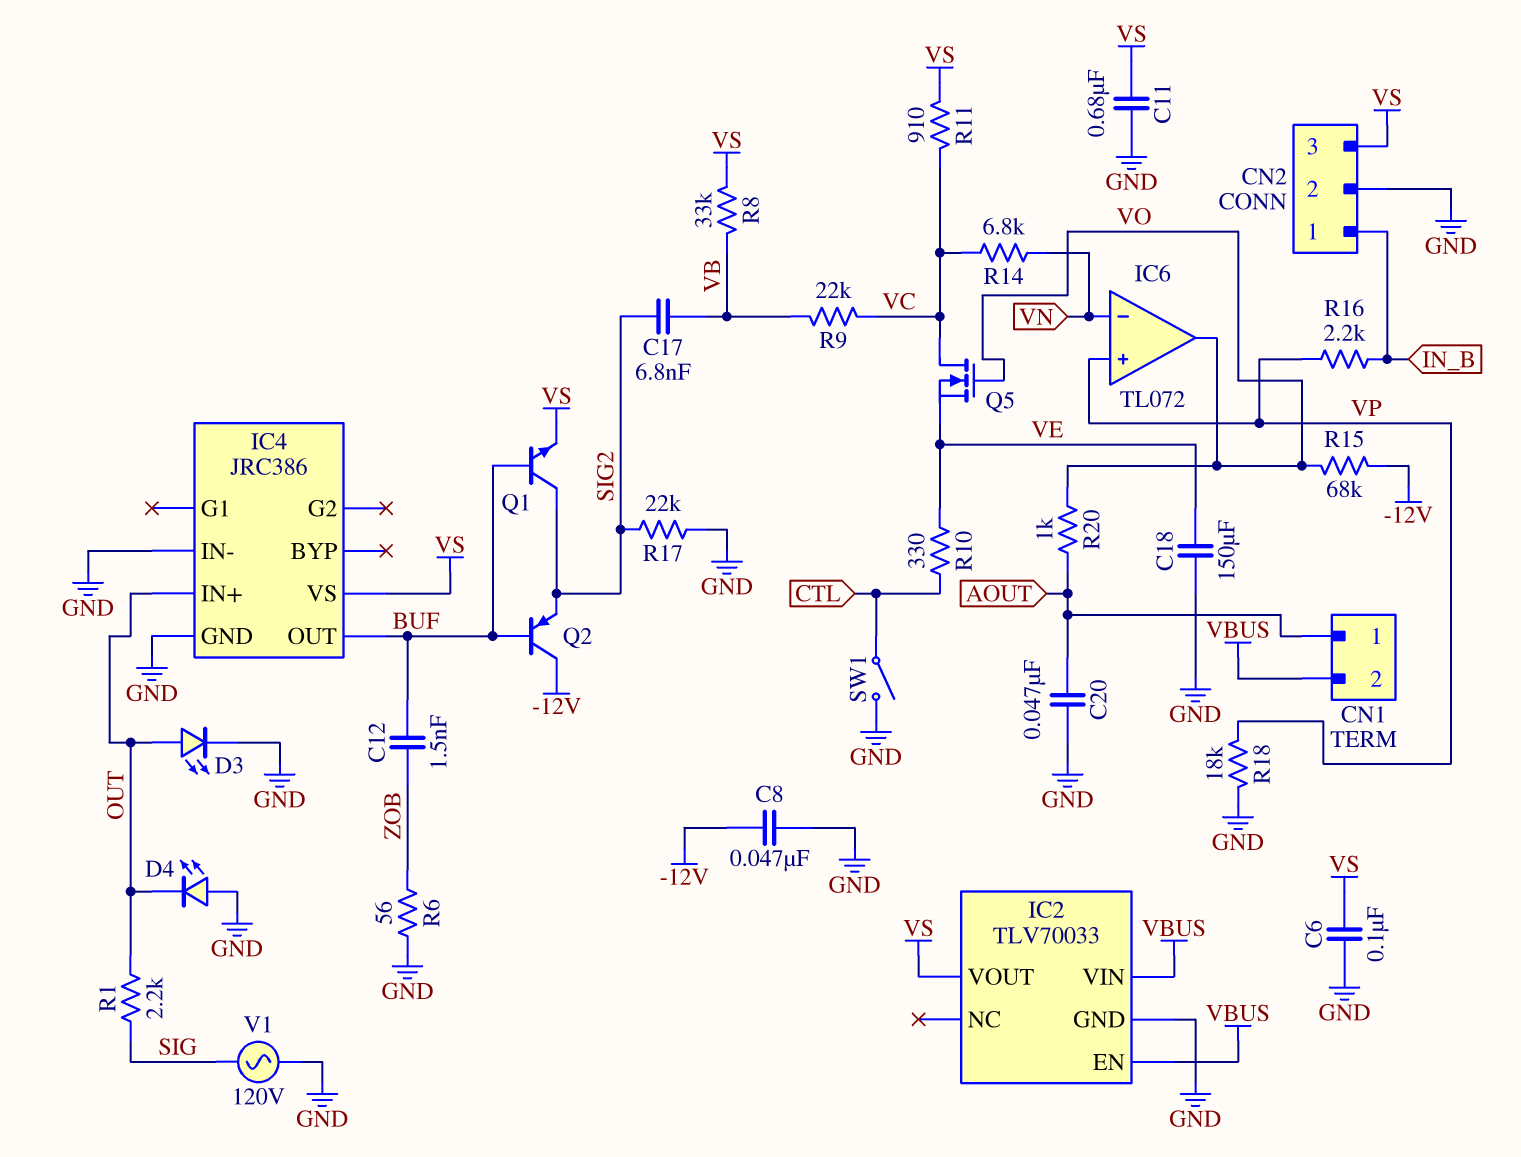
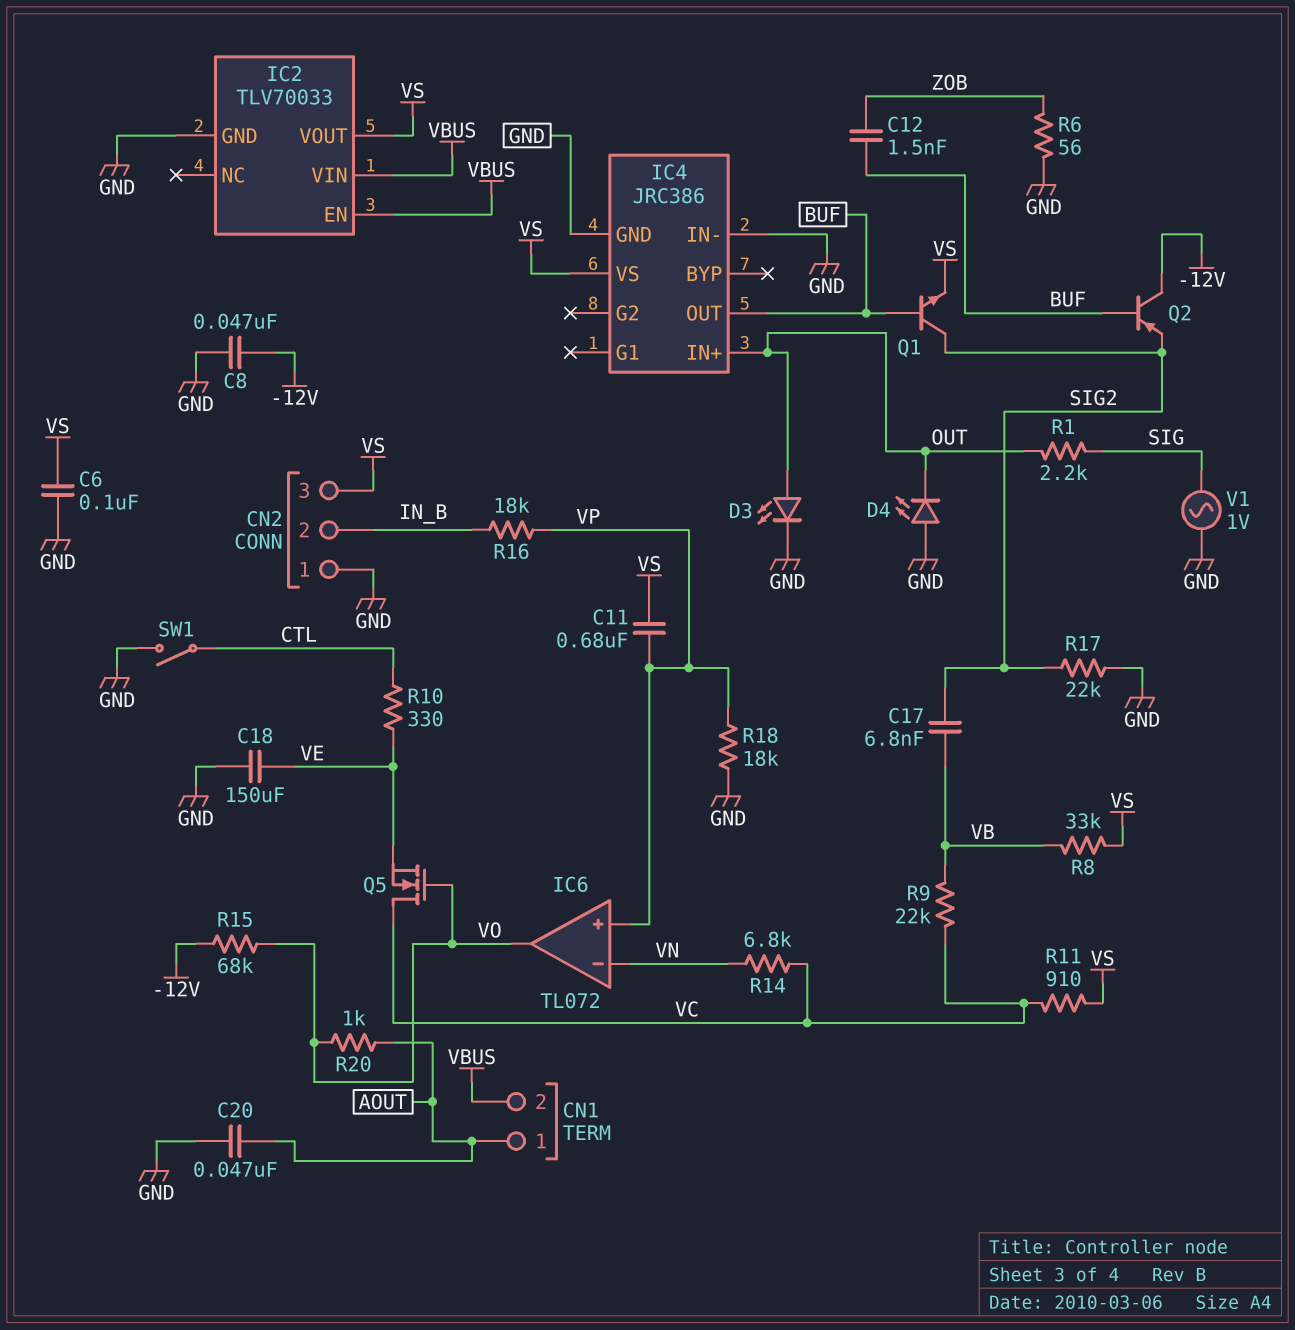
C11: 680nF (GND, VS) -> 680nF (VP, VS)
CN2 pin 1: IN_B -> GND
CN2 pin 2: GND -> IN_B
R16: 2.2k (IN_B, VP) -> 18k (IN_B, VP)
V1: AC 120V (GND, SIG) -> AC 1V (GND, SIG)

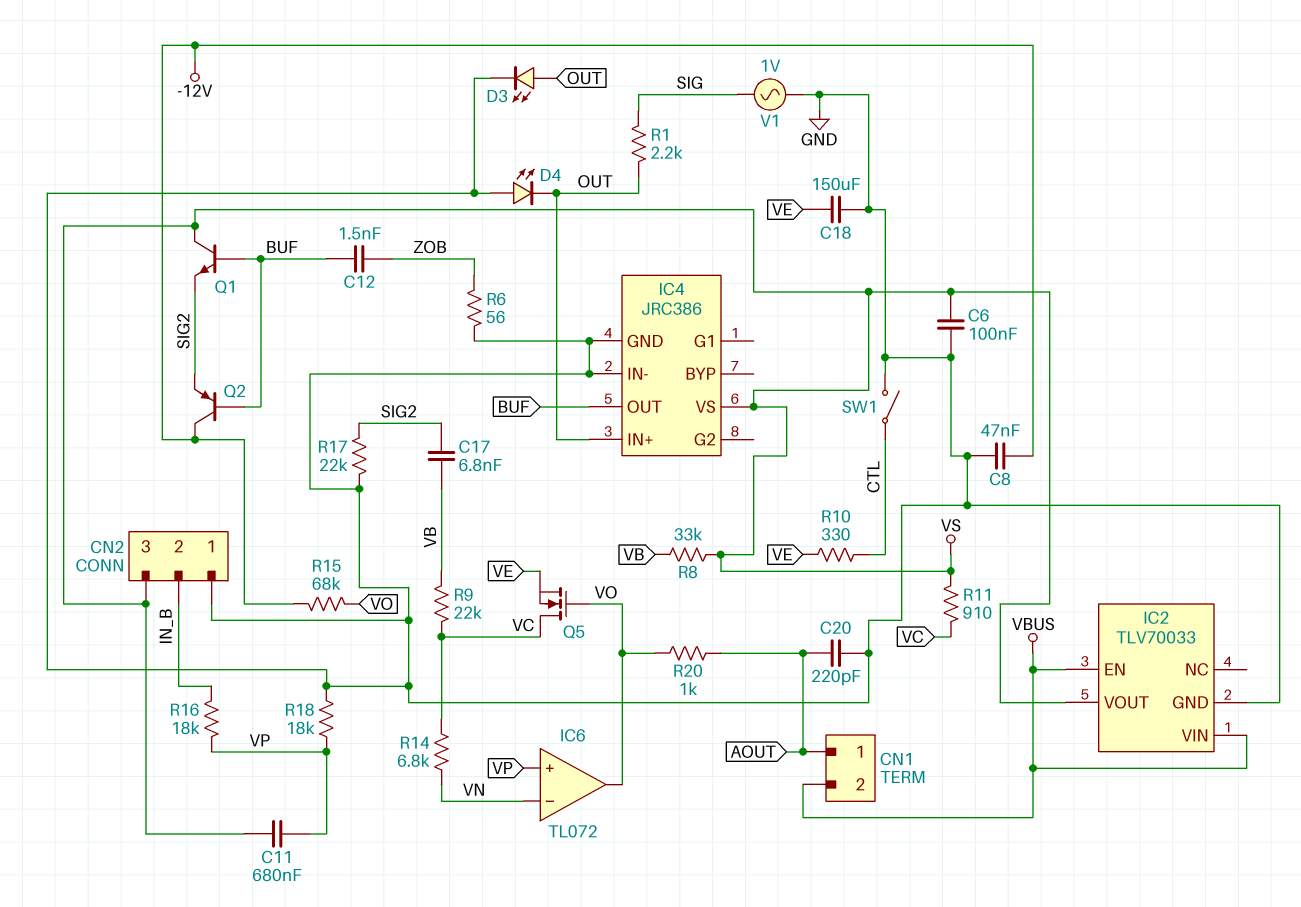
C20: 47nF (AOUT, GND) -> 220pF (AOUT, GND)
Q1: NPN (B BUF, C SIG2, E VS) -> NPN (B BUF, C VS, E SIG2)

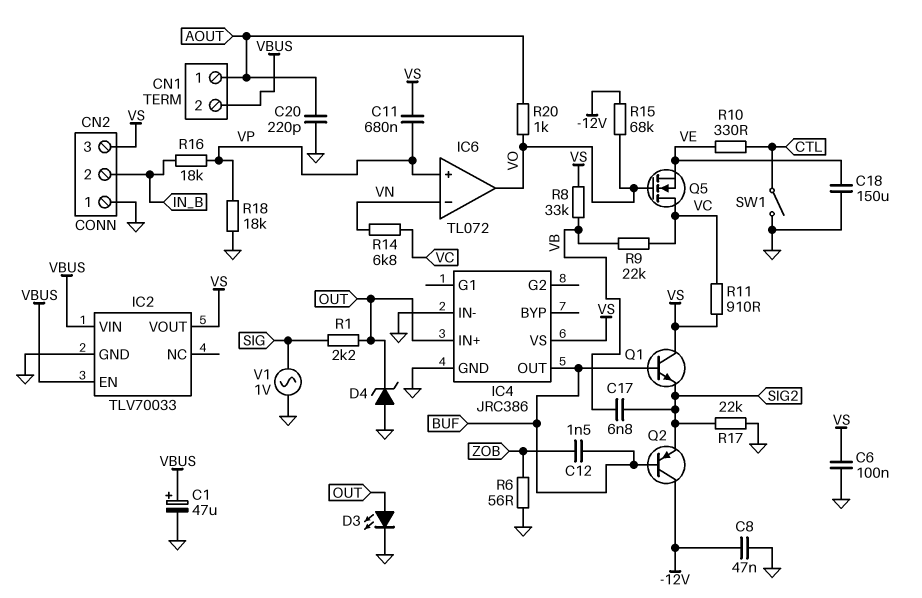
C1: none -> 47uF (plus VBUS, minus GND)
D4: LED (A GND, K OUT) -> zener (A GND, K OUT)

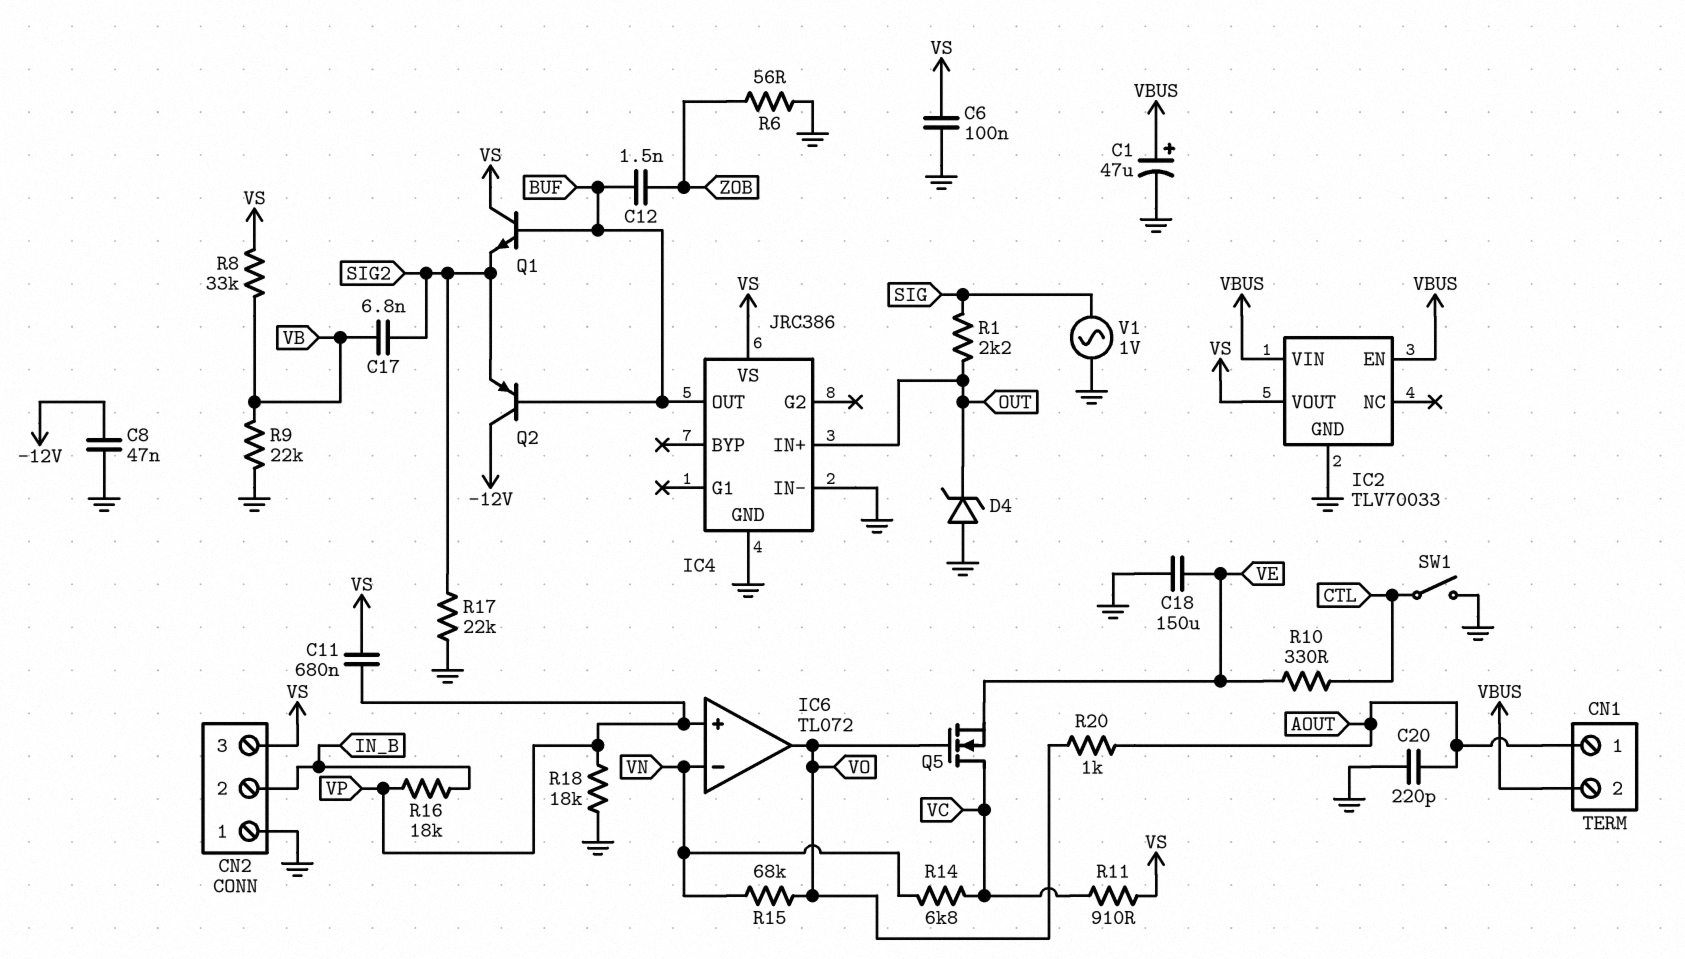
D3: LED (A OUT, K GND) -> none
R9: 22k (VB, VC) -> 22k (GND, VB)
R15: 68k (-12V, VO) -> 68k (VN, VO)

